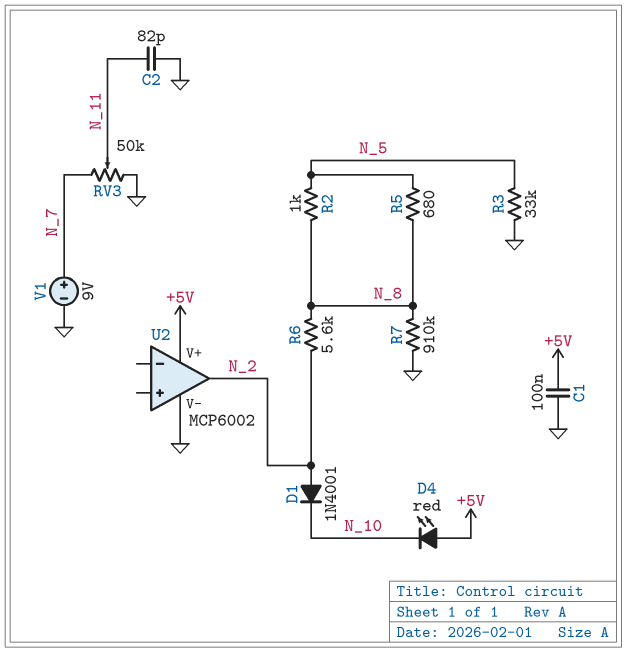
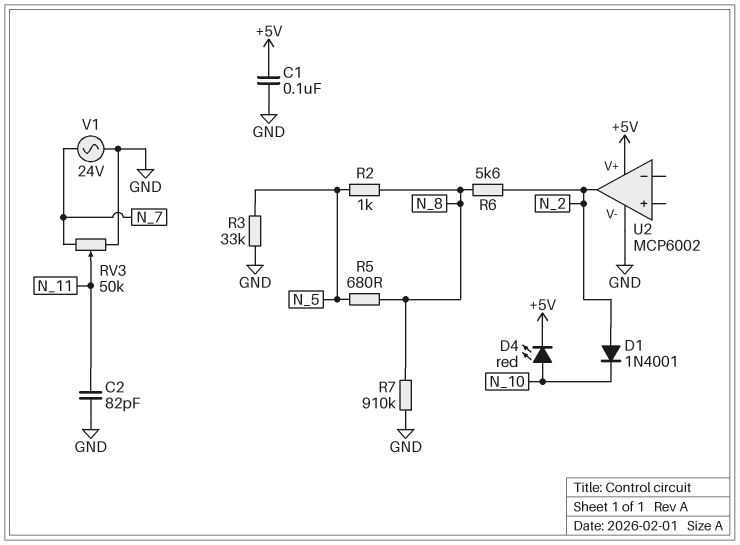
D4: LED red (A +5V, K N_10) -> LED red (A N_10, K +5V)
V1: 9V (plus N_7, minus GND) -> AC 24V (GND, N_7)

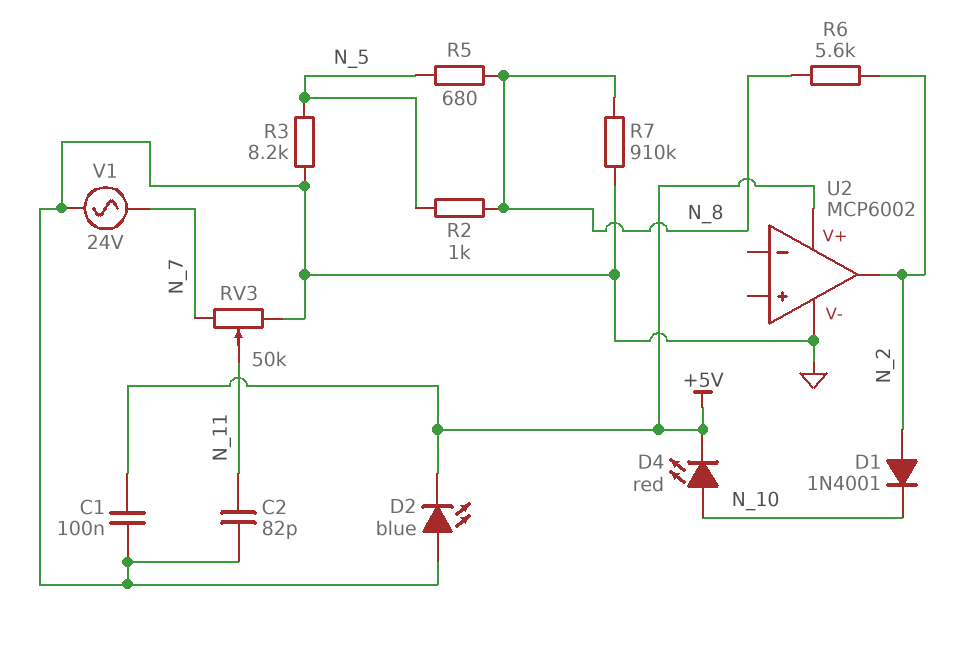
D2: none -> LED blue (A GND, K +5V)
R3: 33k (GND, N_5) -> 8.2k (GND, N_5)

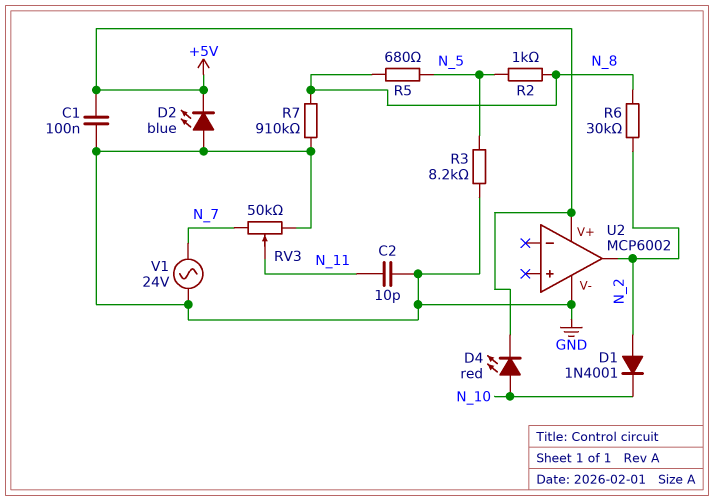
C2: 82pF (GND, N_11) -> 10pF (GND, N_11)
R6: 5.6k (N_2, N_8) -> 30k (N_2, N_8)

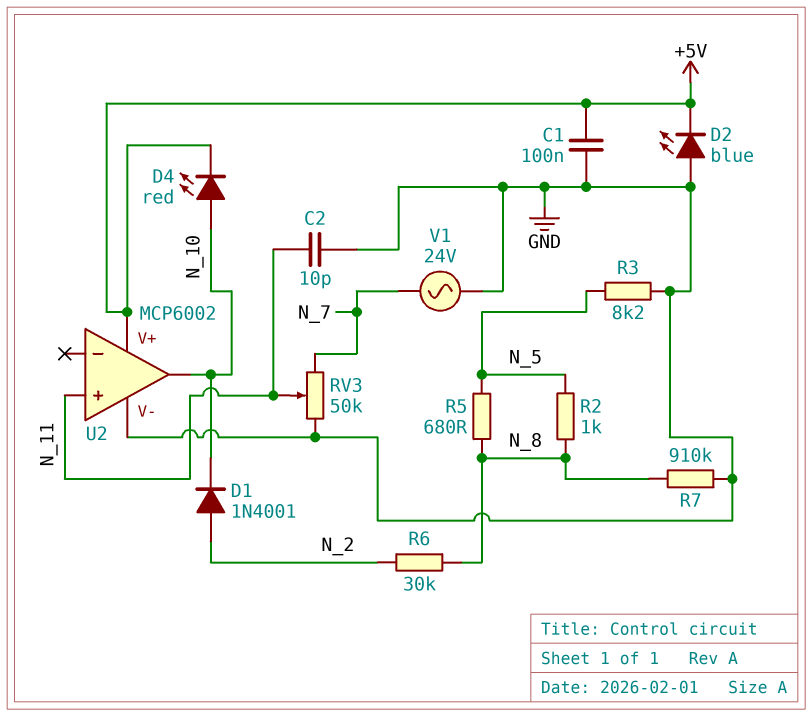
U2 pin in+: none -> N_11
U2 pin out: N_2 -> N_10

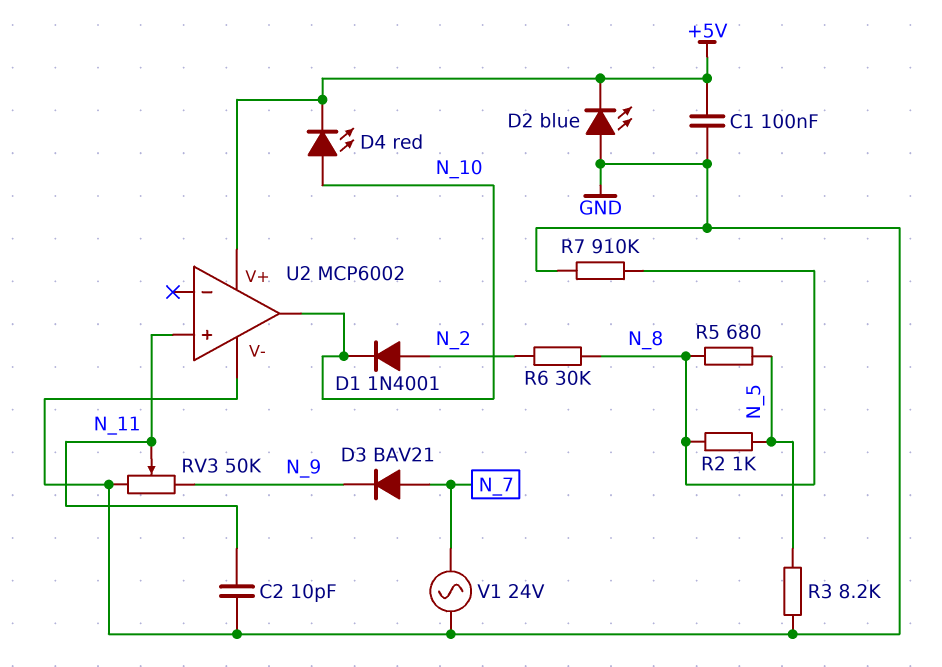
D3: none -> diode BAV21 (A N_7, K N_9)
RV3: 50k (GND, N_7, wiper N_11) -> 50k (GND, N_9, wiper N_11)

